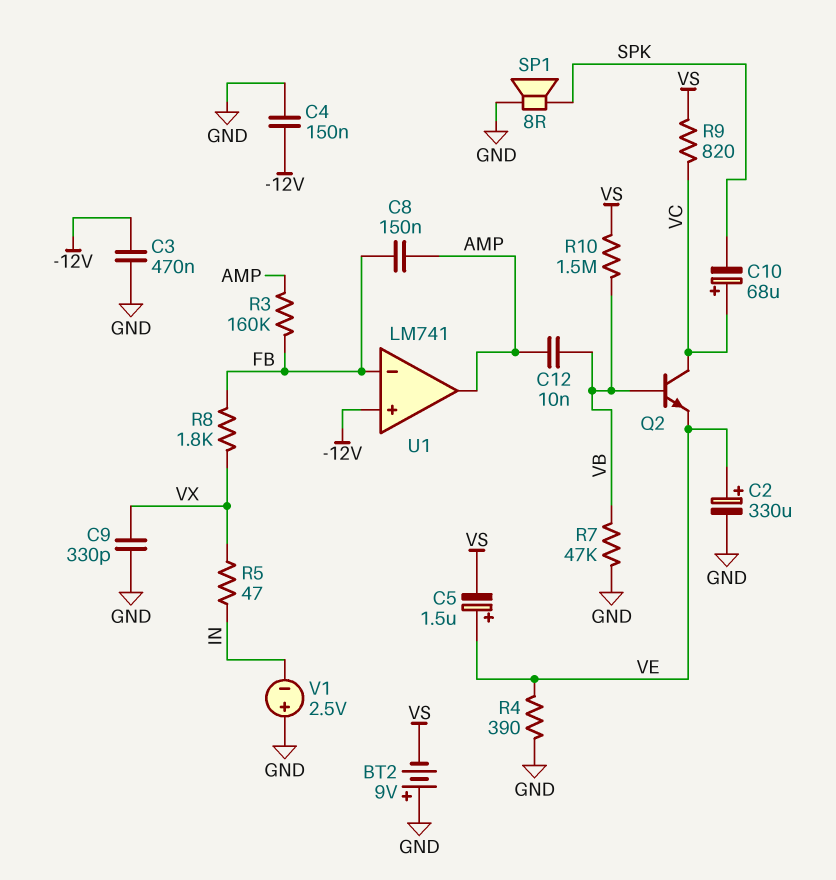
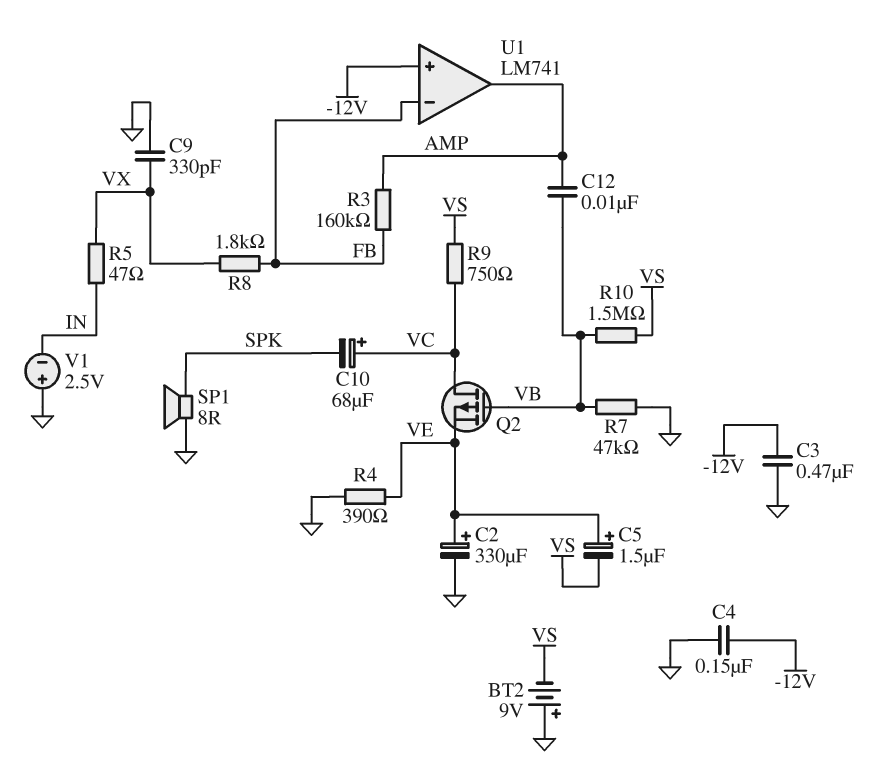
C8: 150nF (AMP, FB) -> none
Q2: NPN (B VB, C VC, E VE) -> PMOS (G VB, D VC, S VE)
R9: 820 (VC, VS) -> 750 (VC, VS)

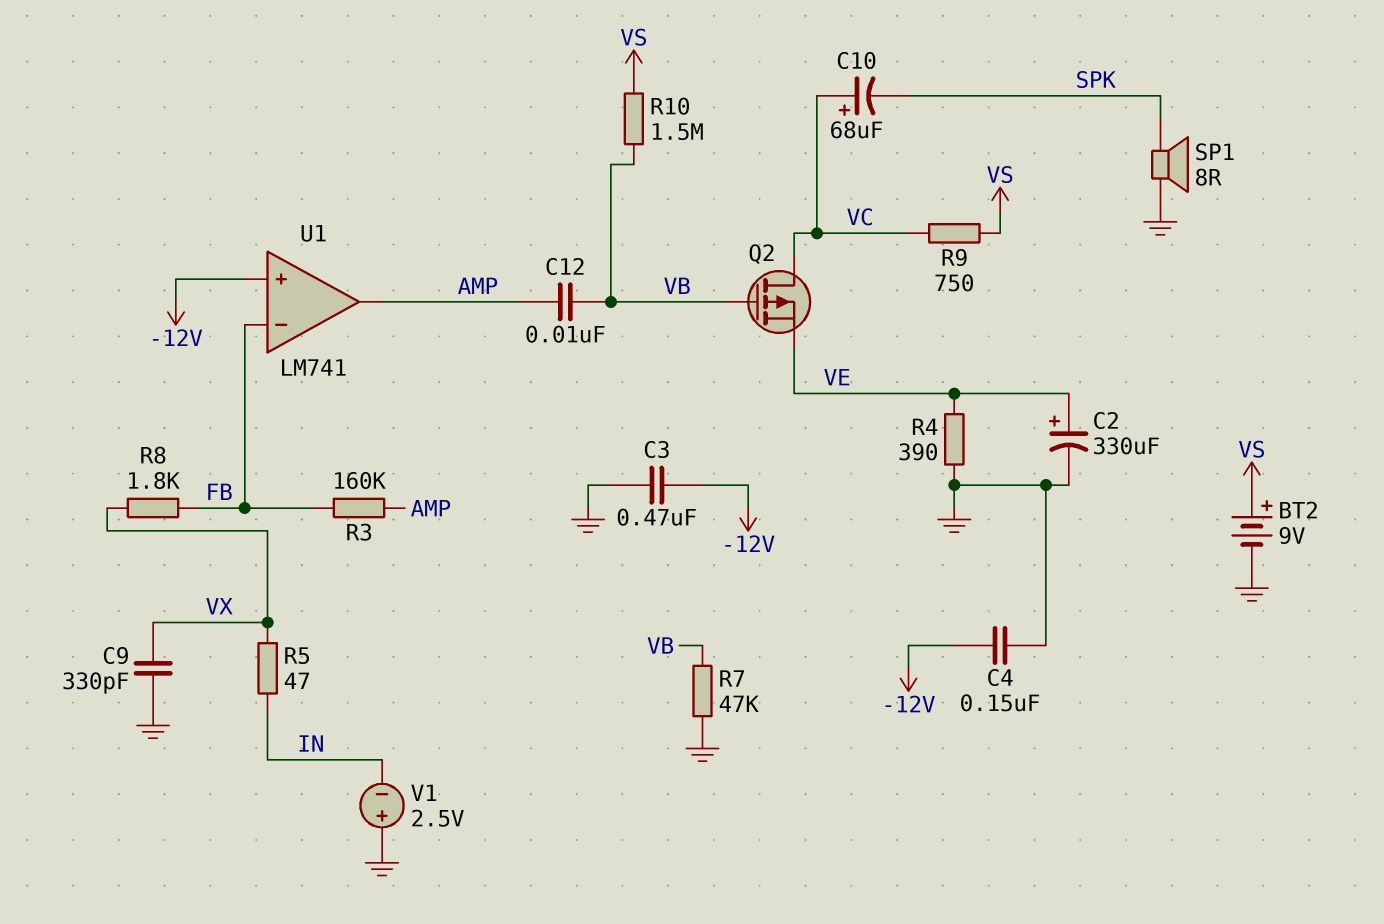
BT2: 9V (plus GND, minus VS) -> 9V (plus VS, minus GND)
C5: 1.5uF (plus VE, minus VS) -> none

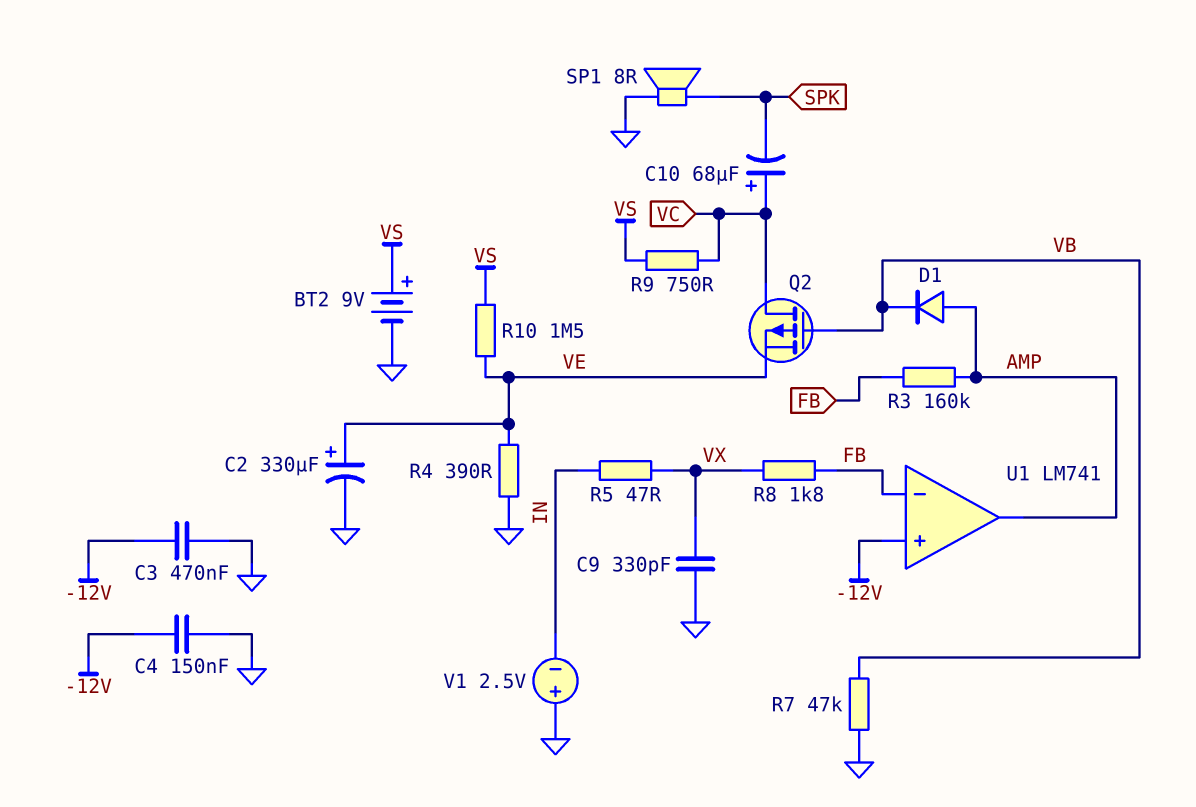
C12: 10nF (AMP, VB) -> none
D1: none -> diode (A AMP, K VB)
R10: 1.5M (VB, VS) -> 1.5M (VE, VS)

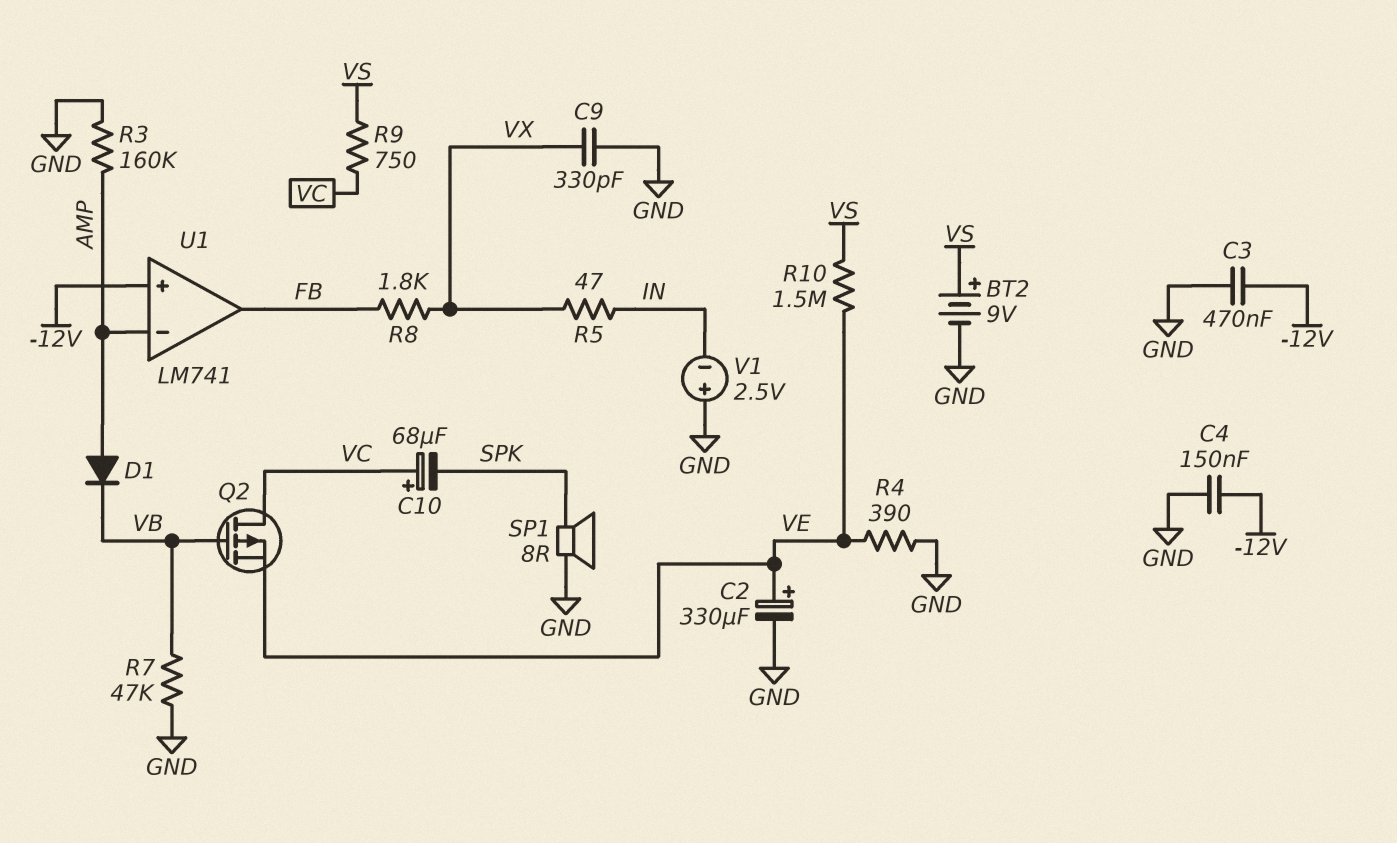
R3: 160k (AMP, FB) -> 160k (AMP, GND)
U1 pin in-: FB -> AMP
U1 pin out: AMP -> FB

